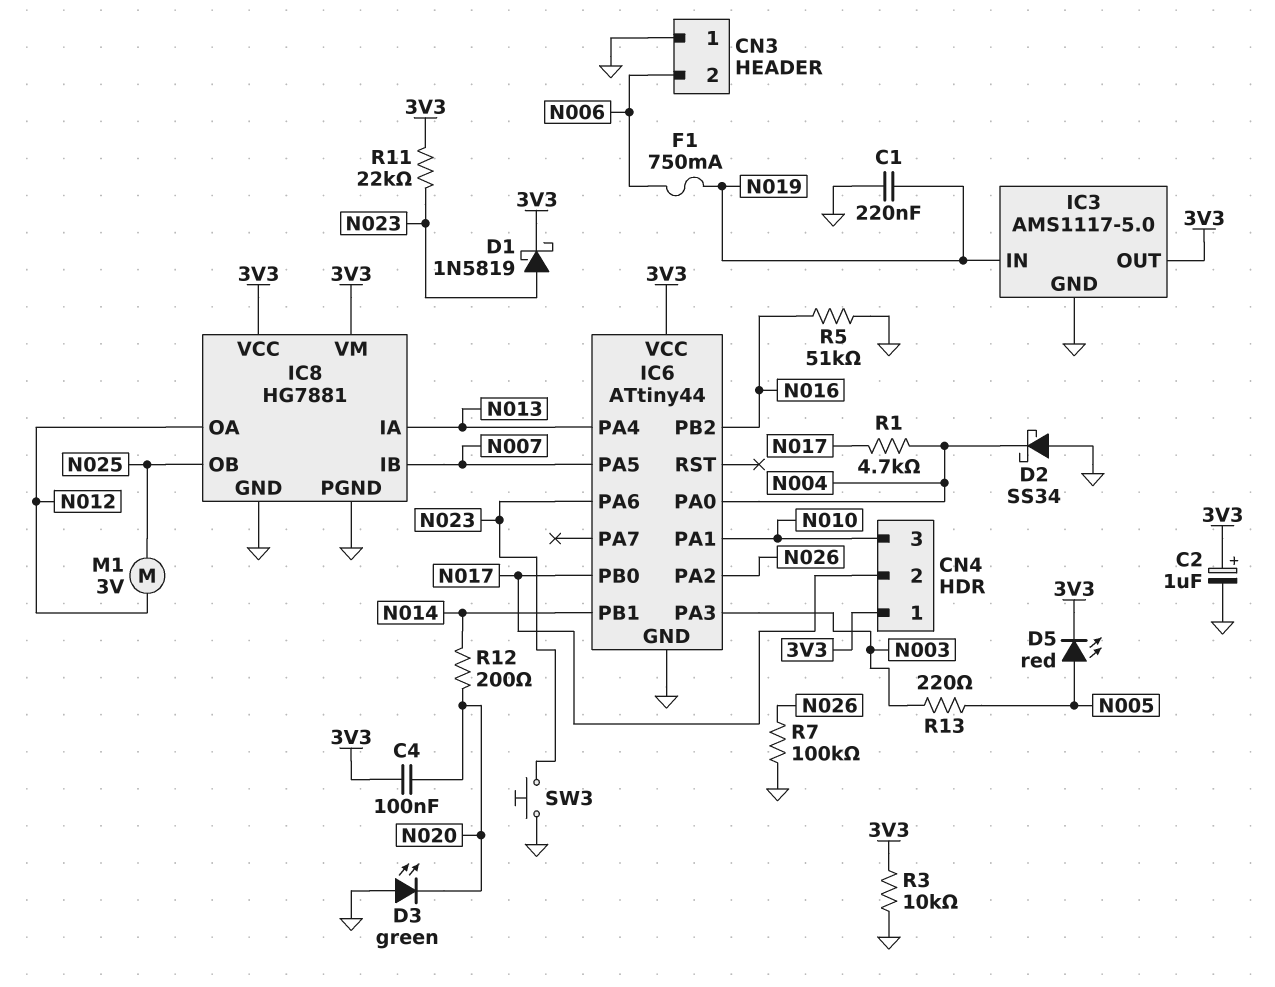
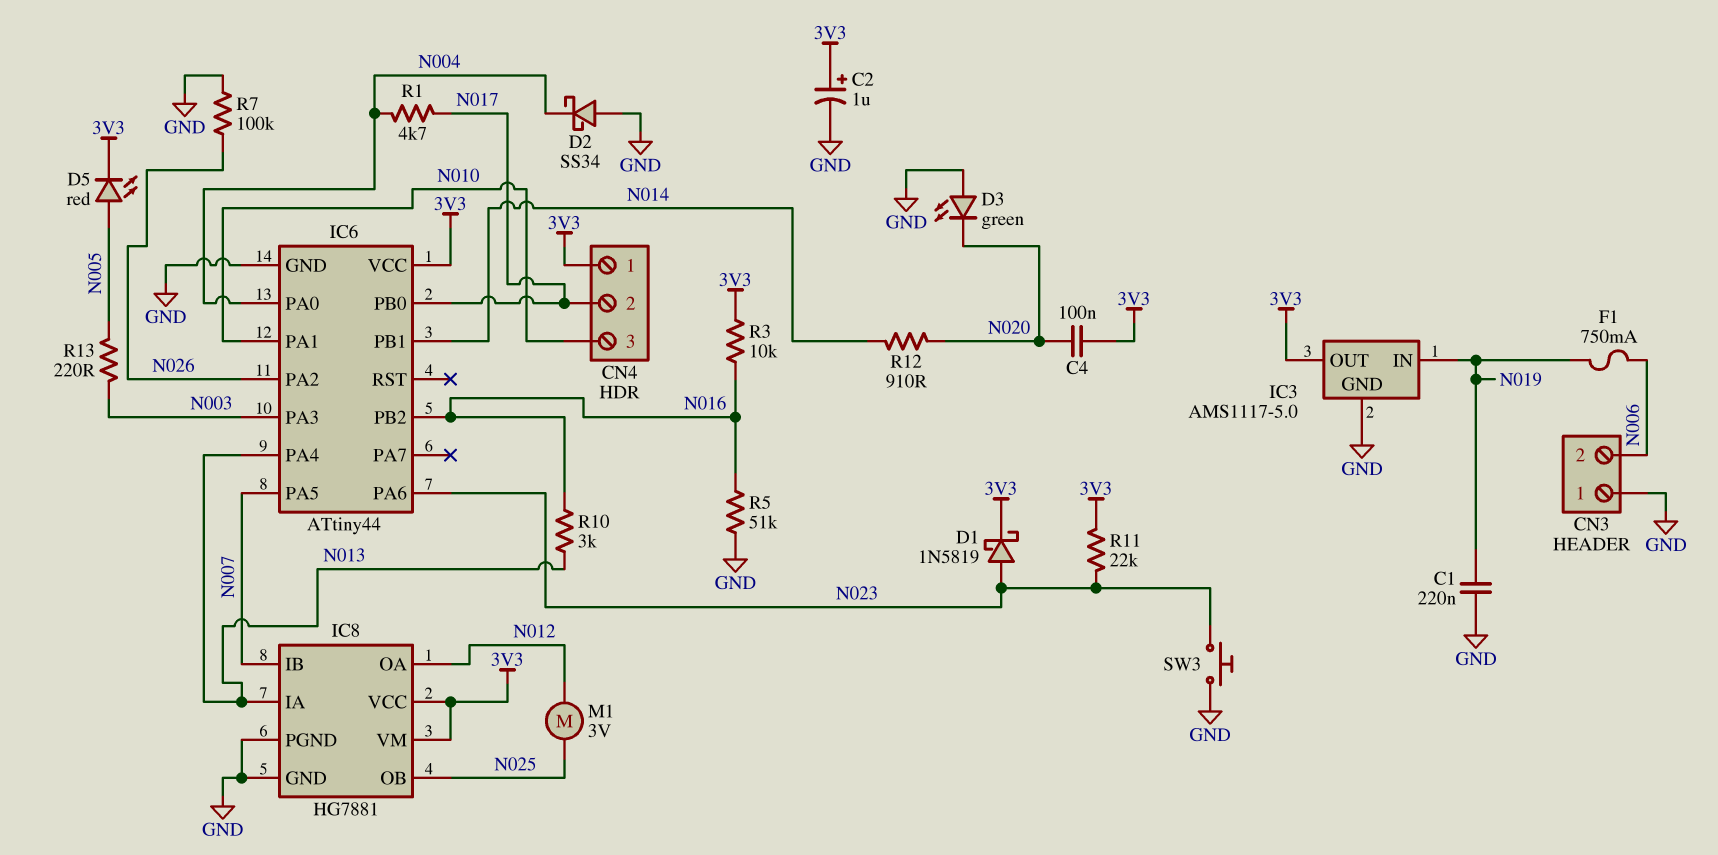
R3: 10k (3V3, GND) -> 10k (3V3, N016)
R10: none -> 3k (N013, N016)
R12: 200 (N014, N020) -> 910 (N014, N020)

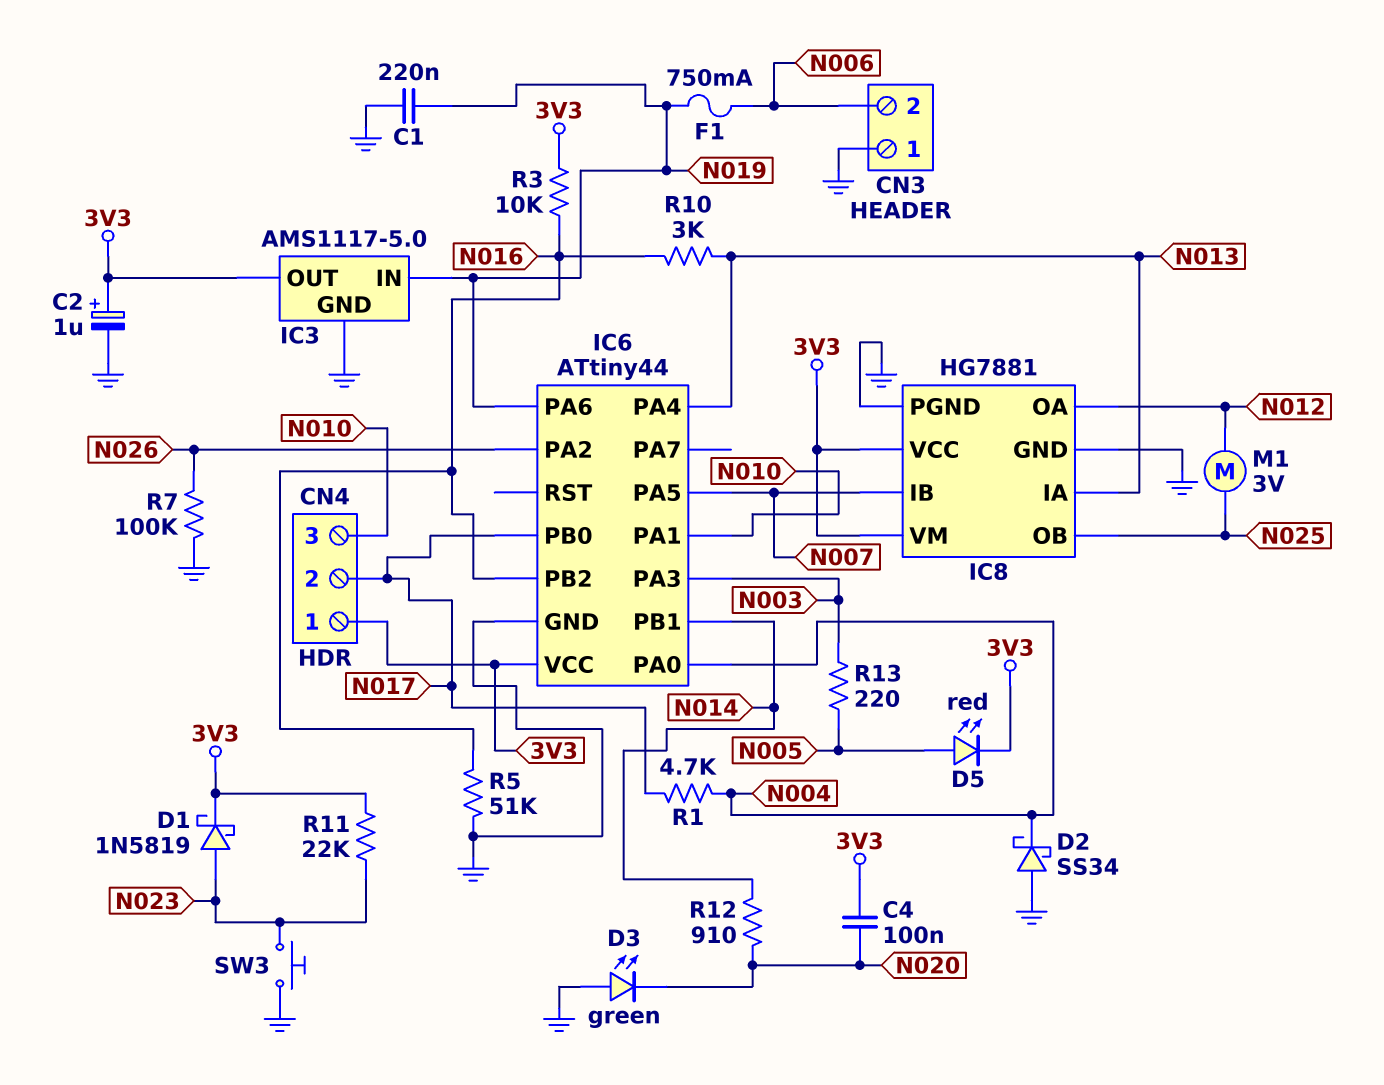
IC6 pin PA6: N023 -> N019

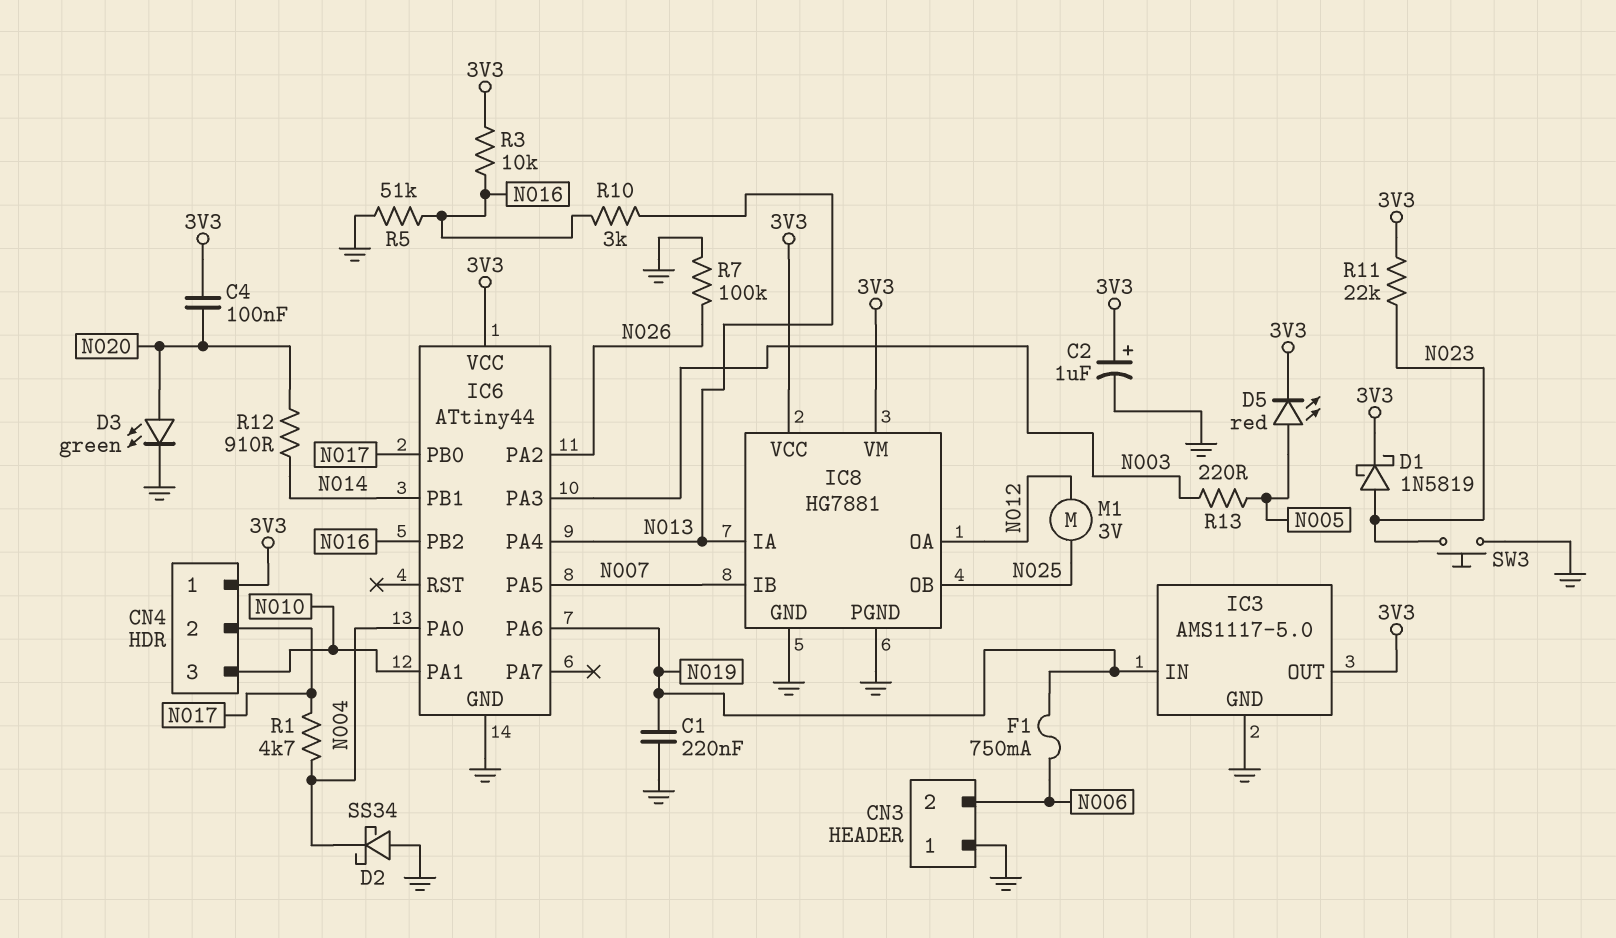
D3: LED green (A GND, K N020) -> LED green (A N020, K GND)

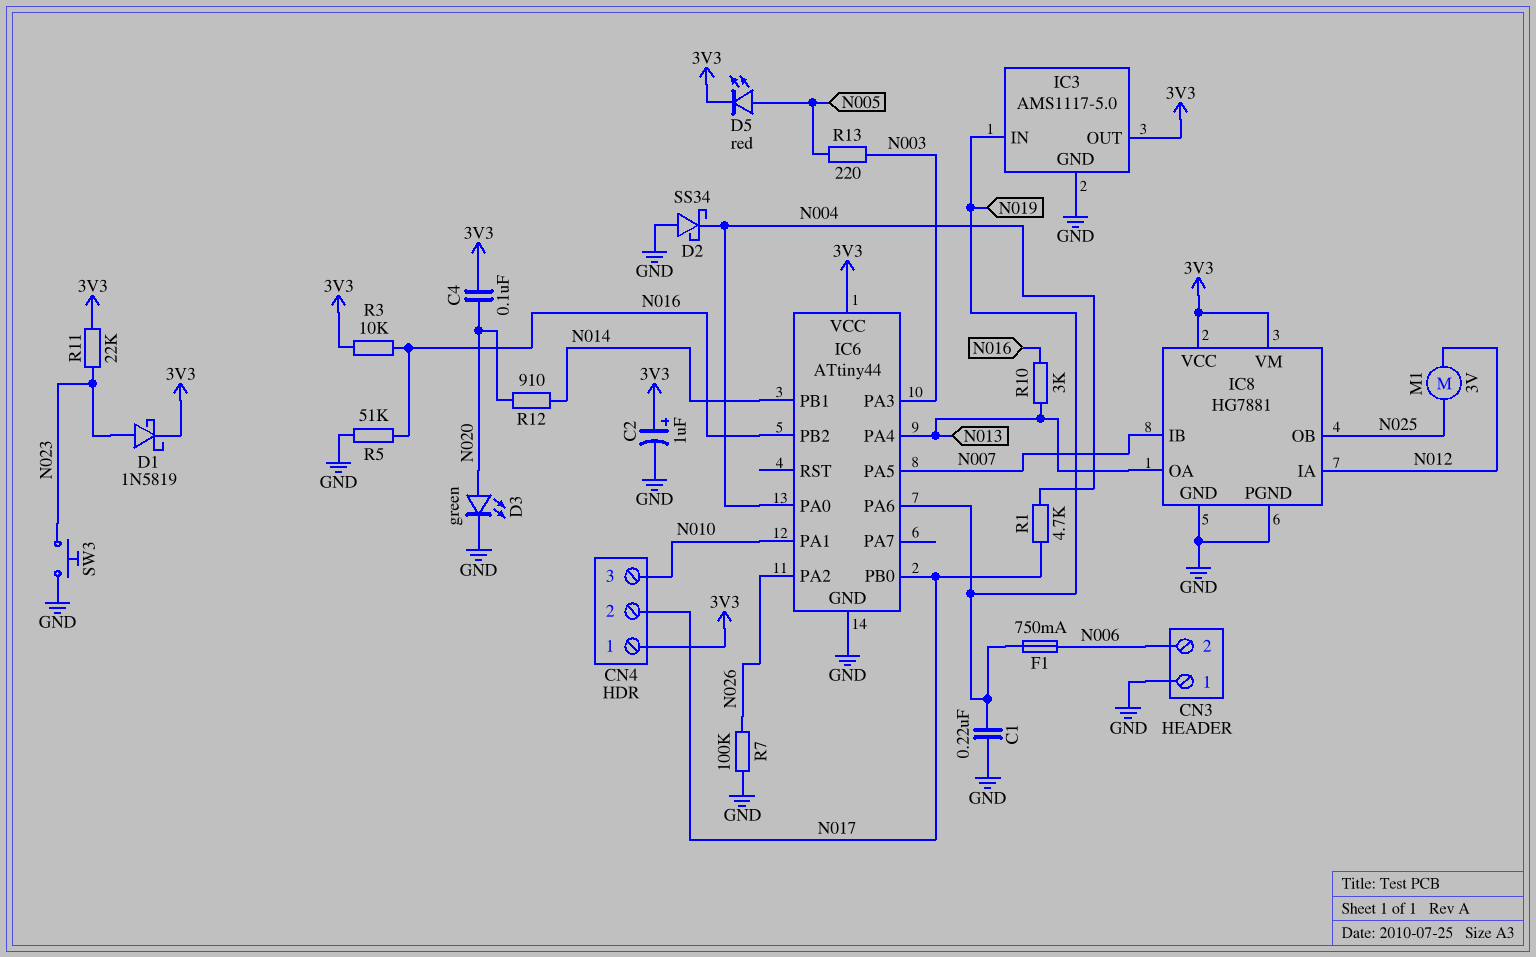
IC8 pin IA: N013 -> N012
IC8 pin OA: N012 -> N013

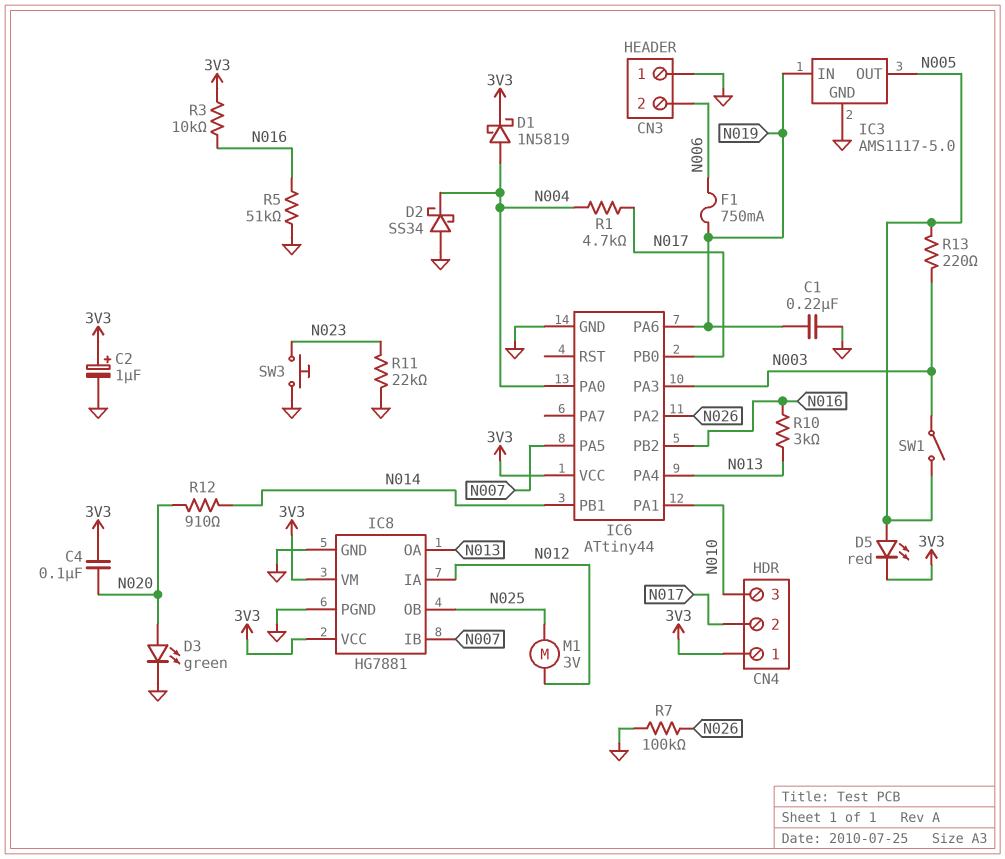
D1: schottky 1N5819 (A N023, K 3V3) -> schottky 1N5819 (A N004, K 3V3)
IC3 pin OUT: 3V3 -> N005
R11: 22k (3V3, N023) -> 22k (GND, N023)
SW1: none -> switch (N003, N005)

